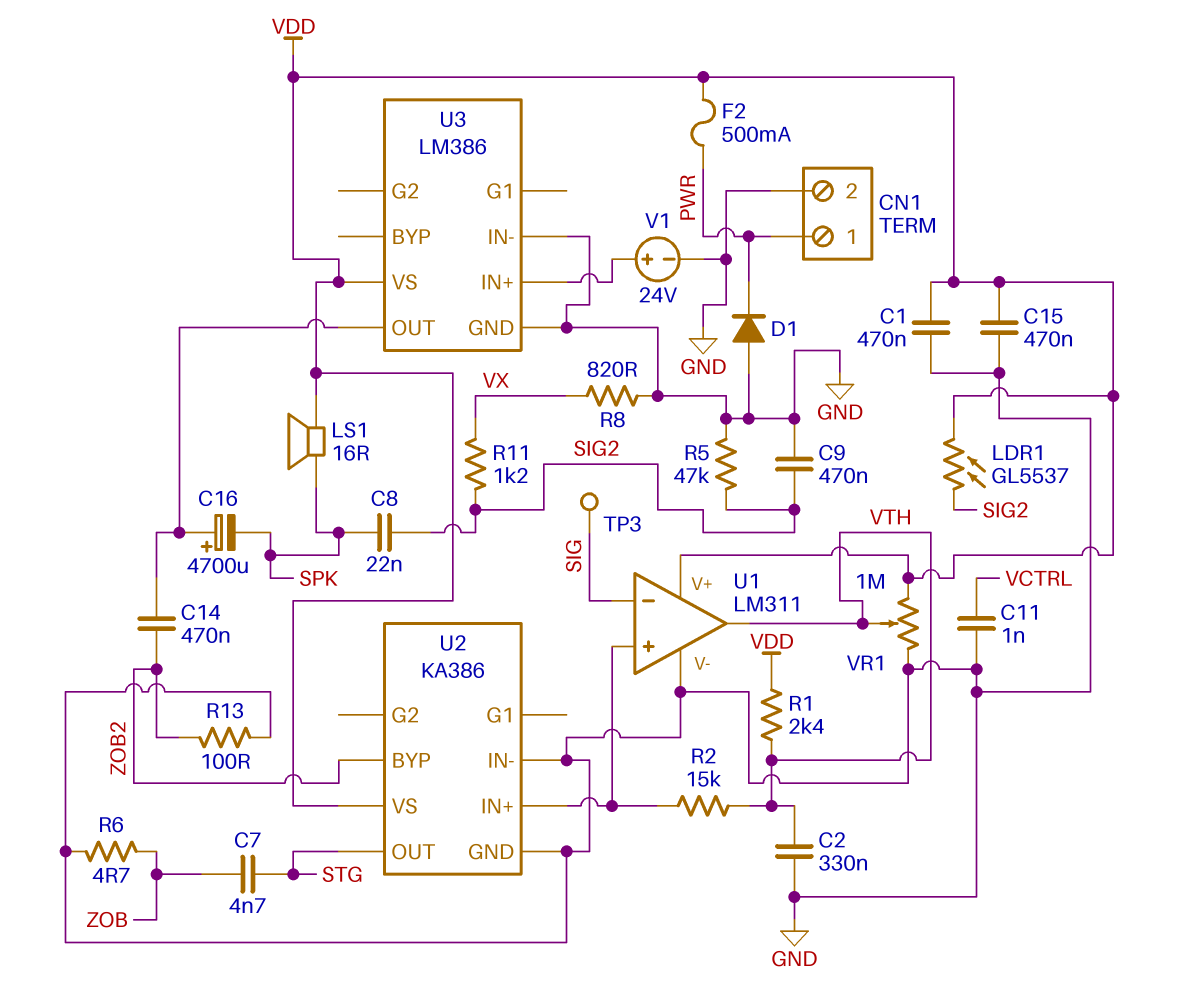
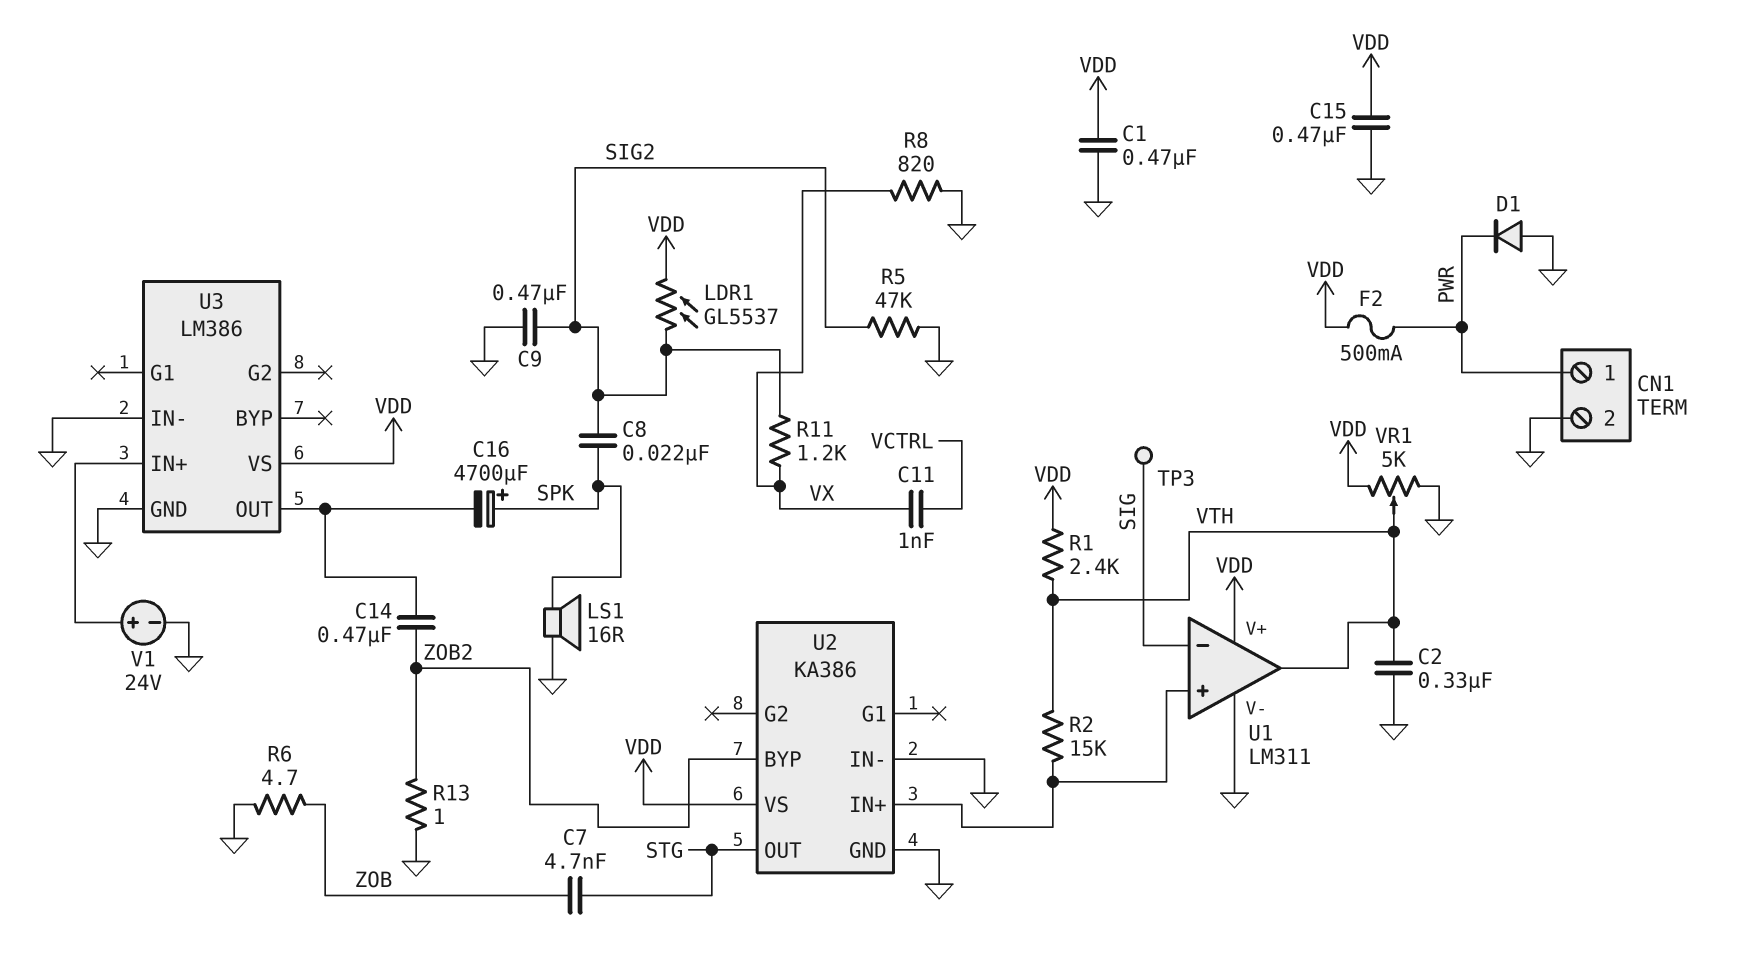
C11: 1nF (GND, VCTRL) -> 1nF (VCTRL, VX)
C16: 4700uF (plus U3/OUT, minus SPK) -> 4700uF (plus SPK, minus U3/OUT)
LS1: speaker 16R (SPK, VDD) -> speaker 16R (GND, SPK)
R13: 100 (GND, ZOB2) -> 1 (GND, ZOB2)
VR1: 1M (GND, VDD, wiper VTH) -> 5k (GND, VDD, wiper VTH)

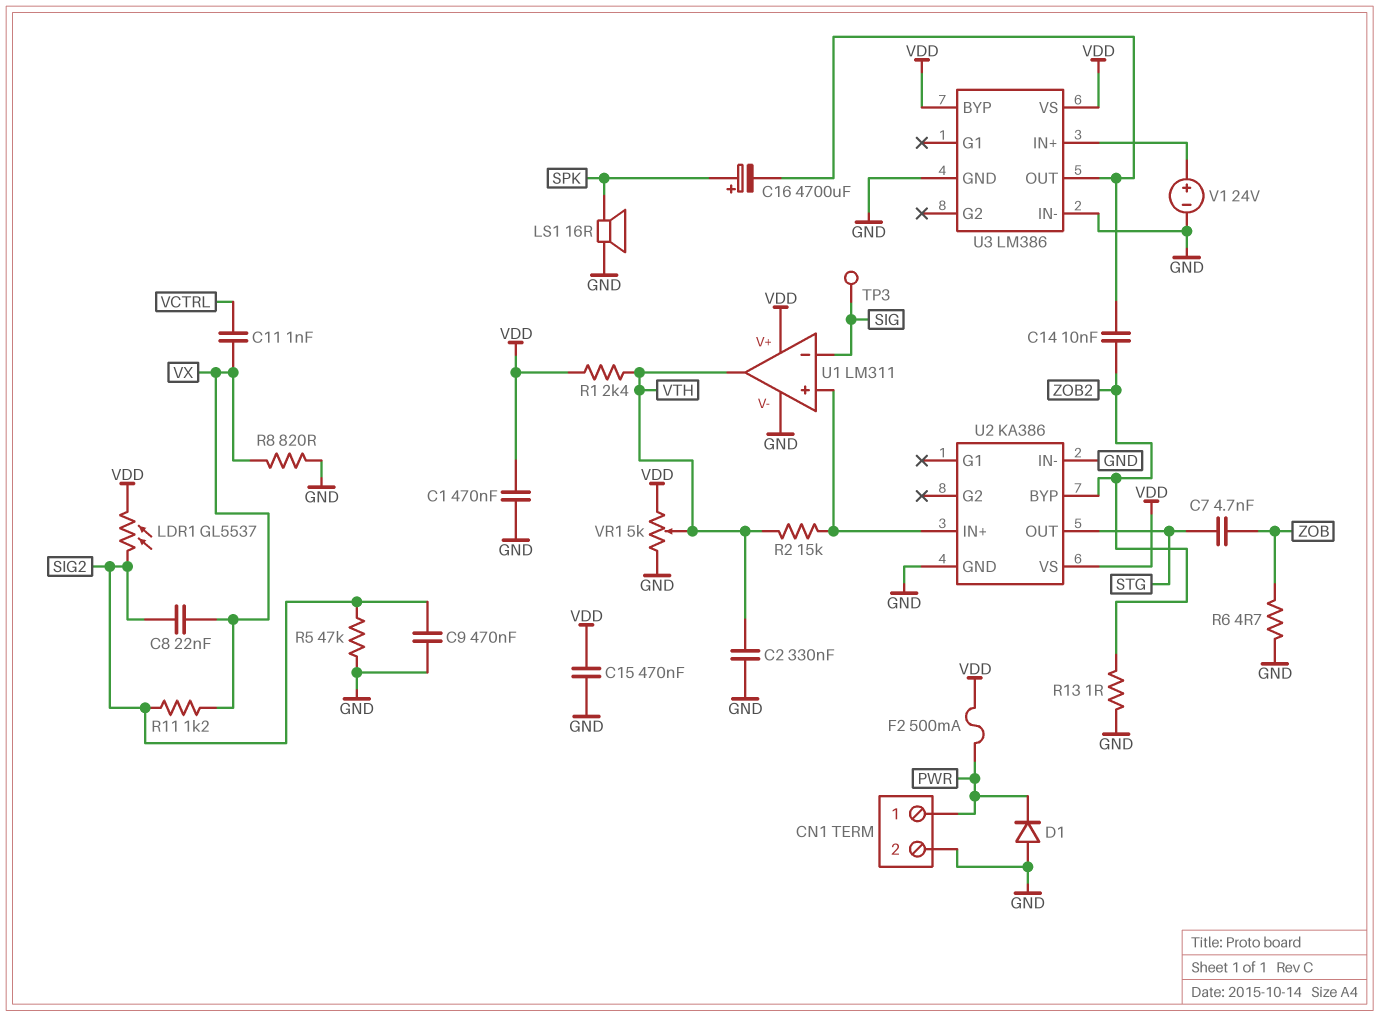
C8: 22nF (SIG2, SPK) -> 22nF (SIG2, VX)
C14: 470nF (U3/OUT, ZOB2) -> 10nF (U3/OUT, ZOB2)
U3 pin BYP: none -> VDD

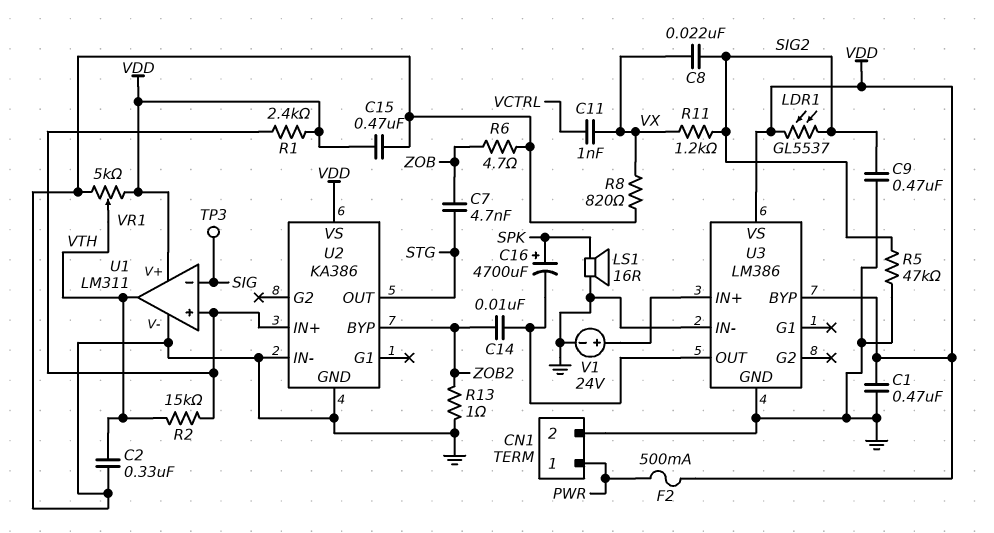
D1: diode (A GND, K PWR) -> none
R1: 2.4k (VDD, VTH) -> 2.4k (U1/in+, VDD)

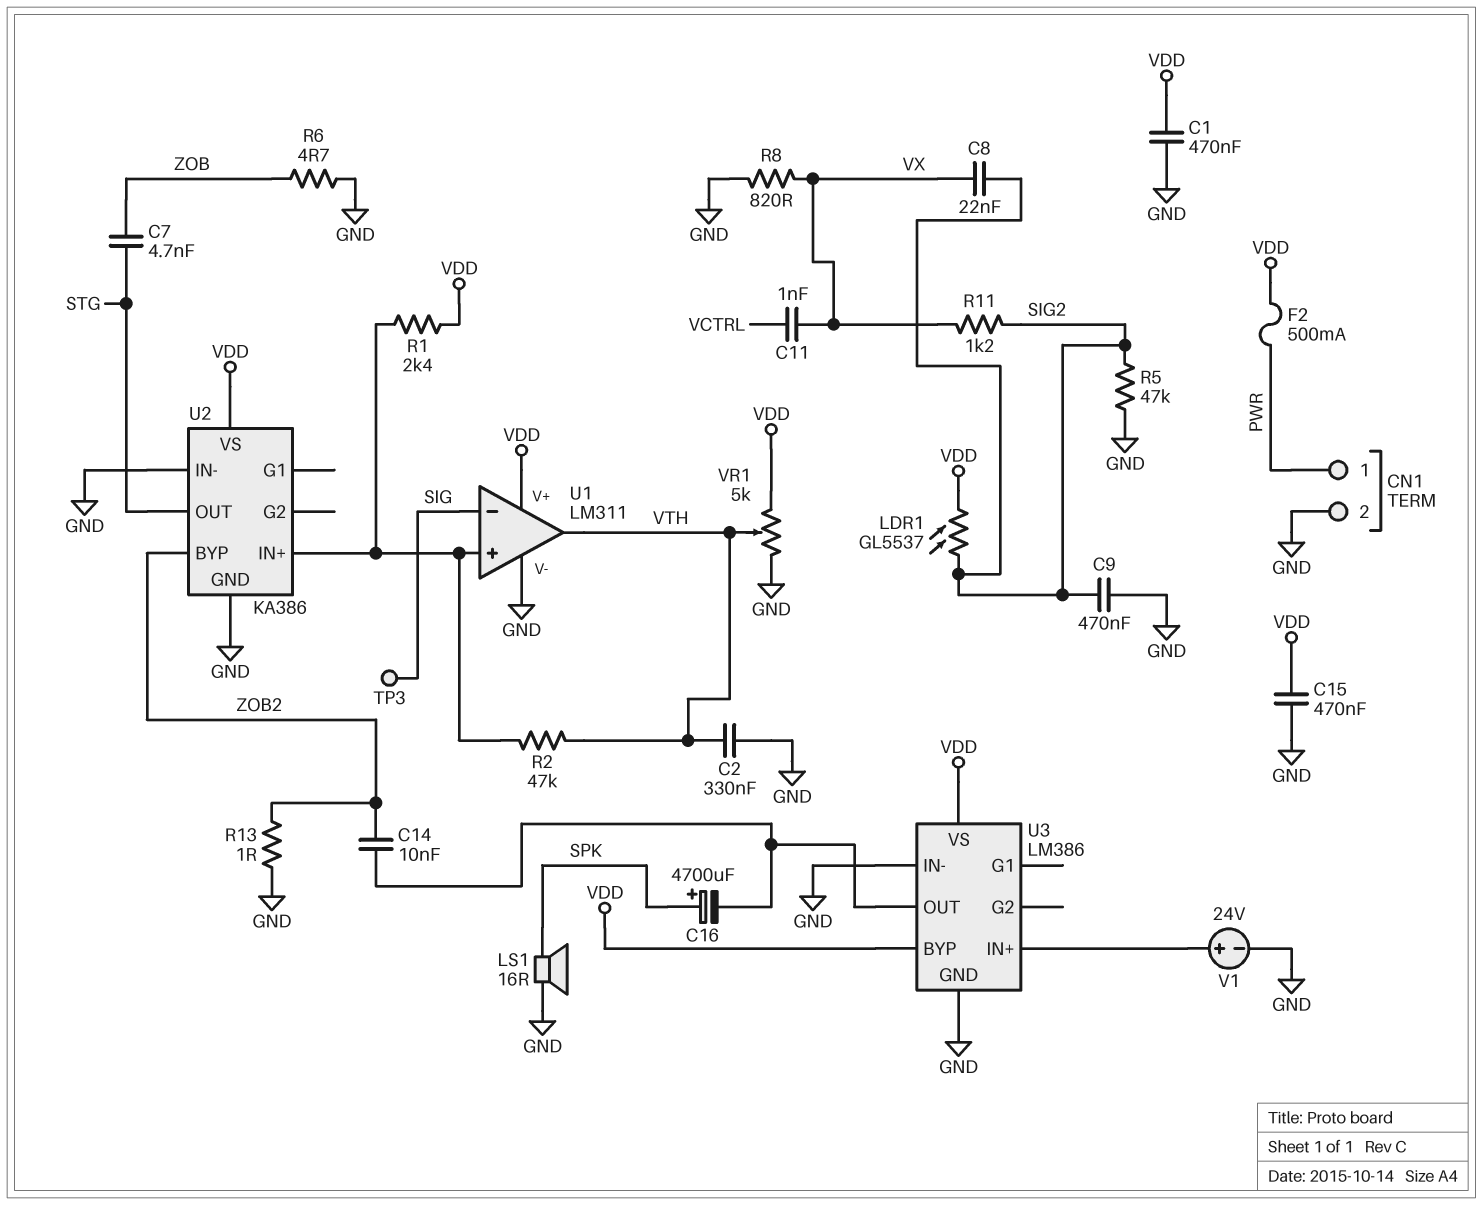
R2: 15k (U1/in+, VTH) -> 47k (U1/in+, VTH)

